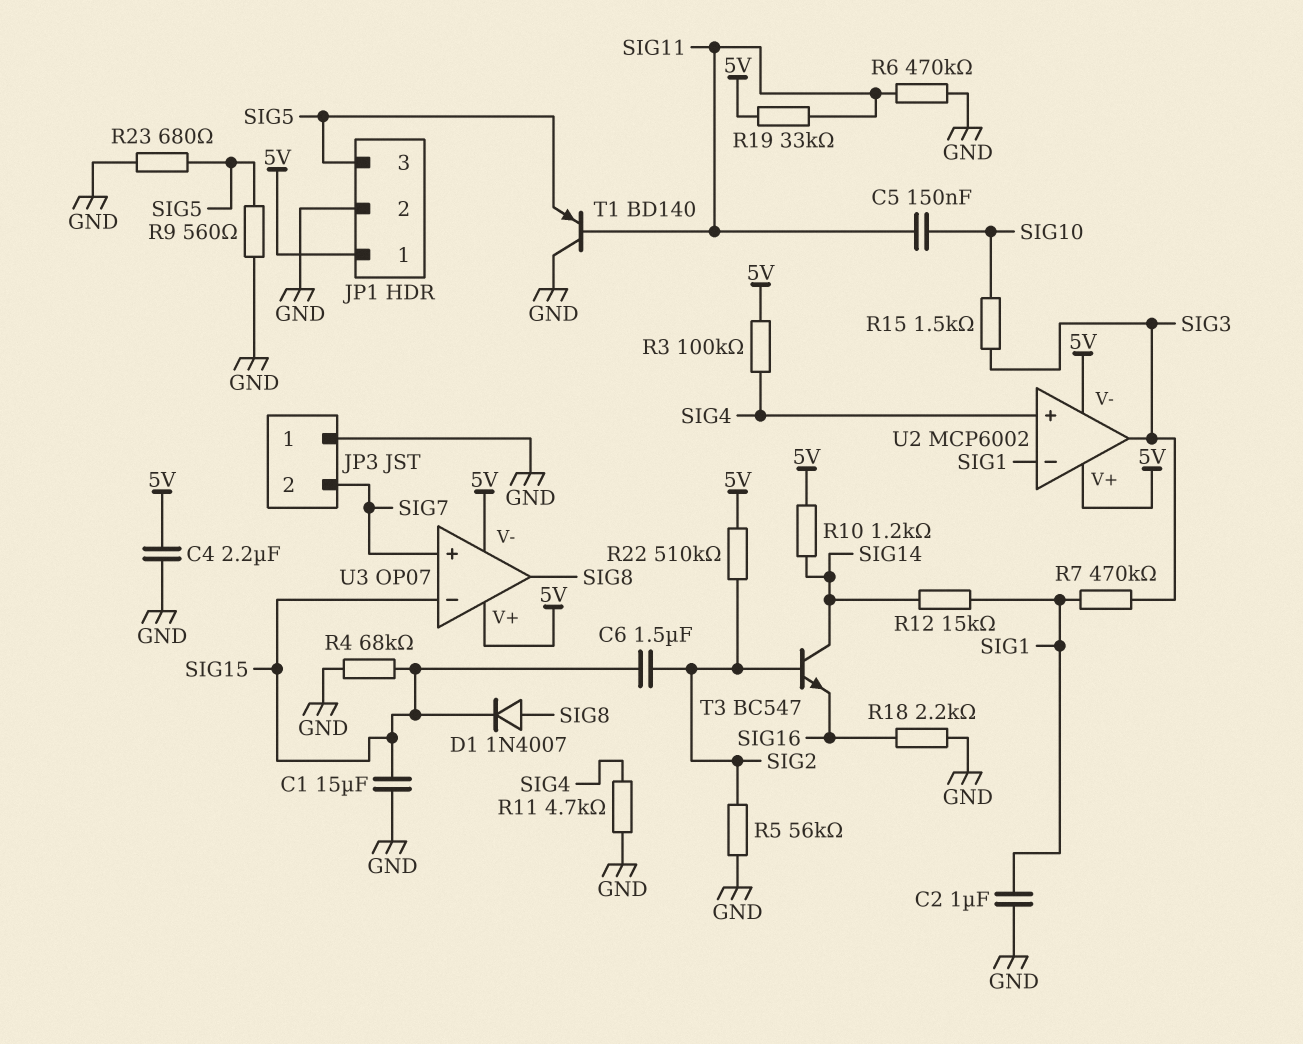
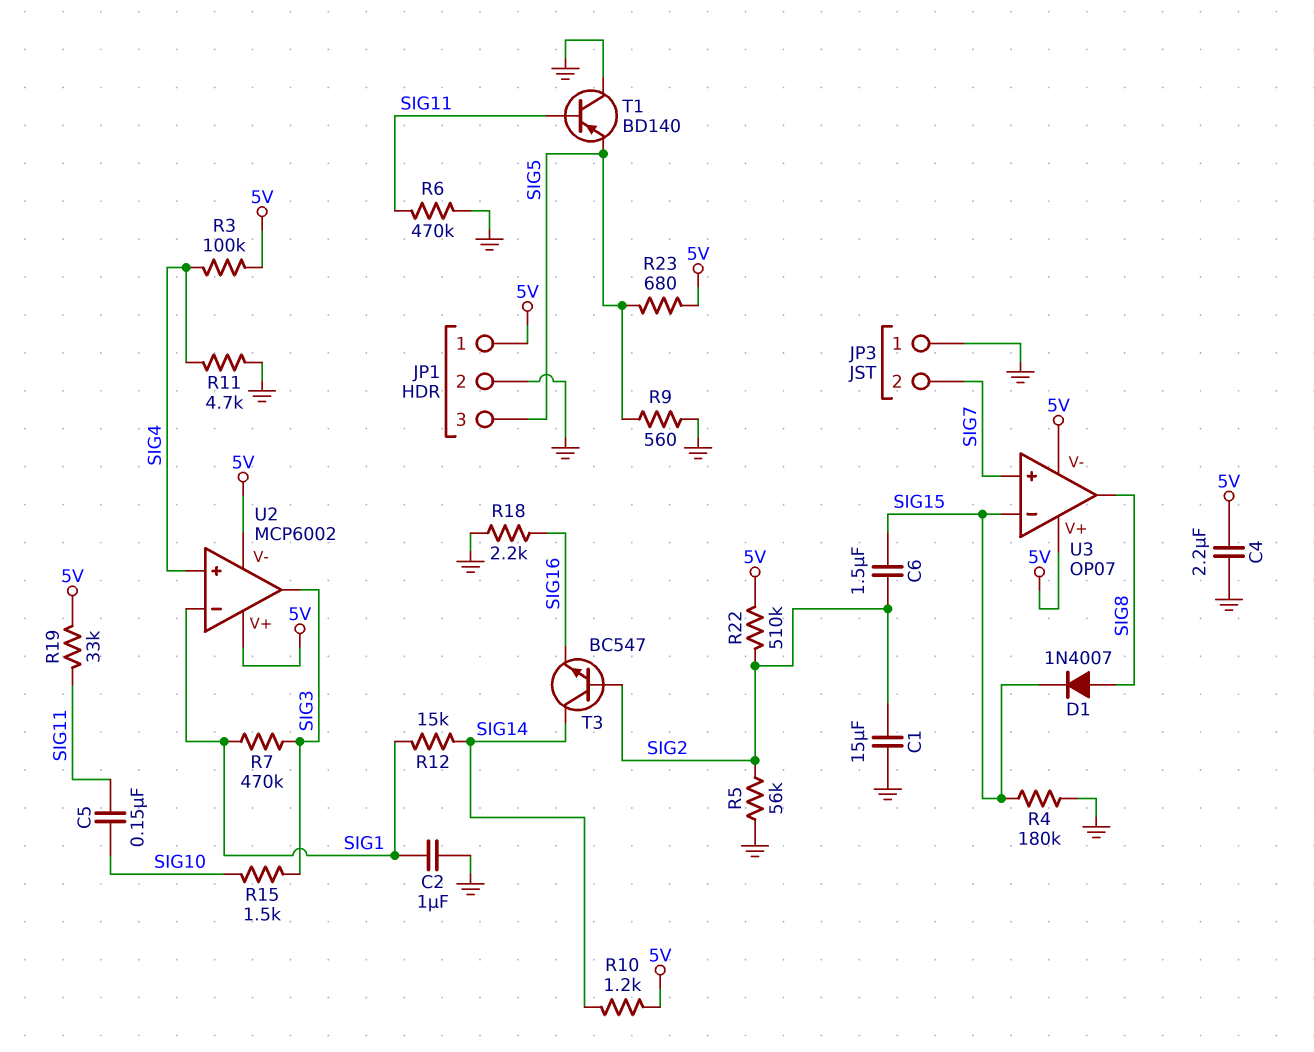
C1: 15uF (GND, SIG15) -> 15uF (GND, SIG2)
R4: 68k (GND, SIG15) -> 180k (GND, SIG15)
R23: 680 (GND, SIG5) -> 680 (5V, SIG5)

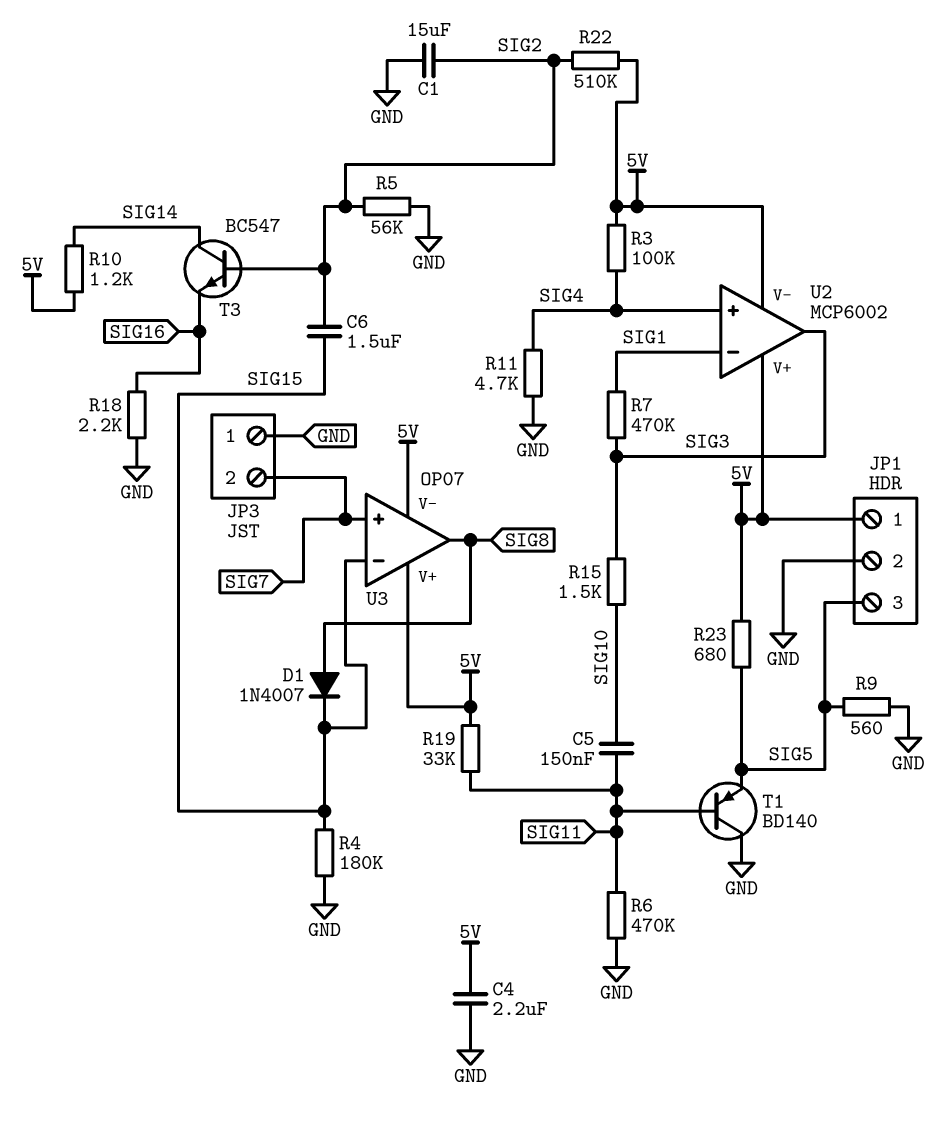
C2: 1uF (GND, SIG1) -> none
R12: 15k (SIG1, SIG14) -> none

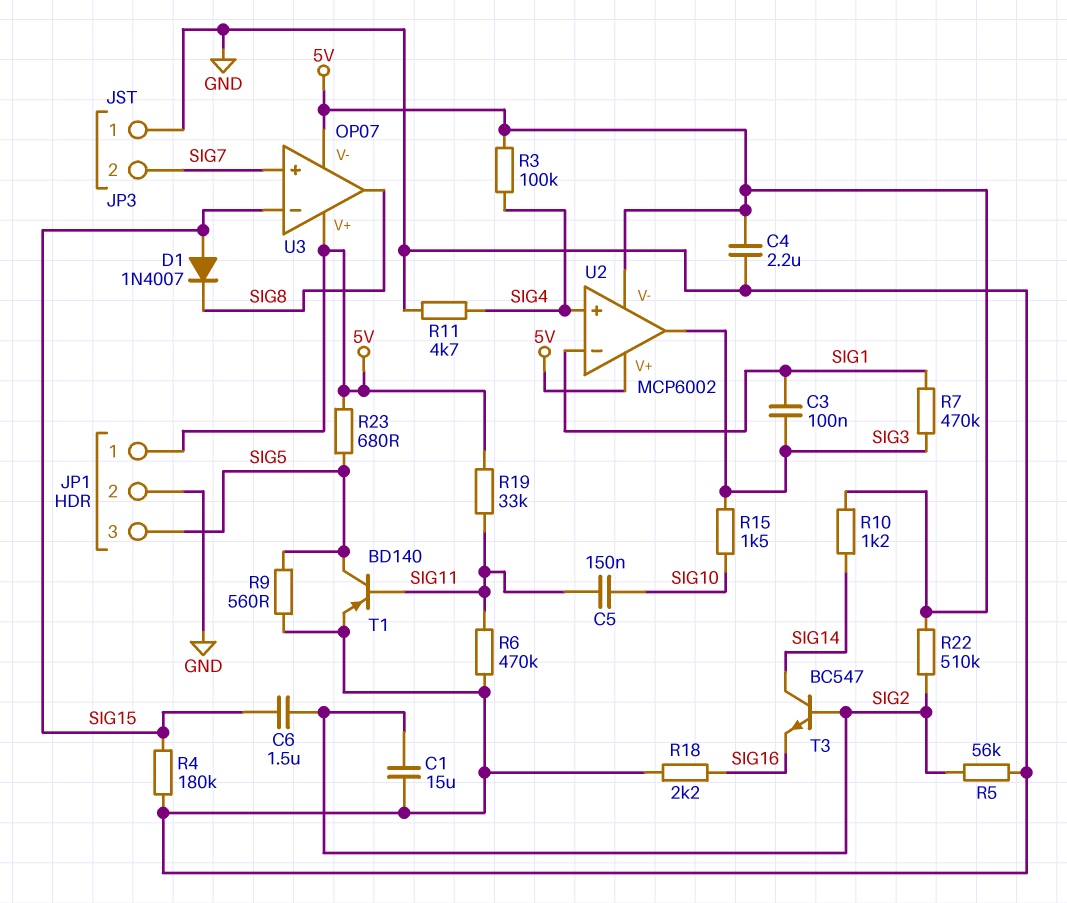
C3: none -> 100nF (SIG1, SIG3)
D1: diode 1N4007 (A SIG8, K SIG15) -> diode 1N4007 (A SIG15, K SIG8)
T1: PNP BD140 (B SIG11, C GND, E SIG5) -> PNP BD140 (B SIG11, C SIG5, E GND)

